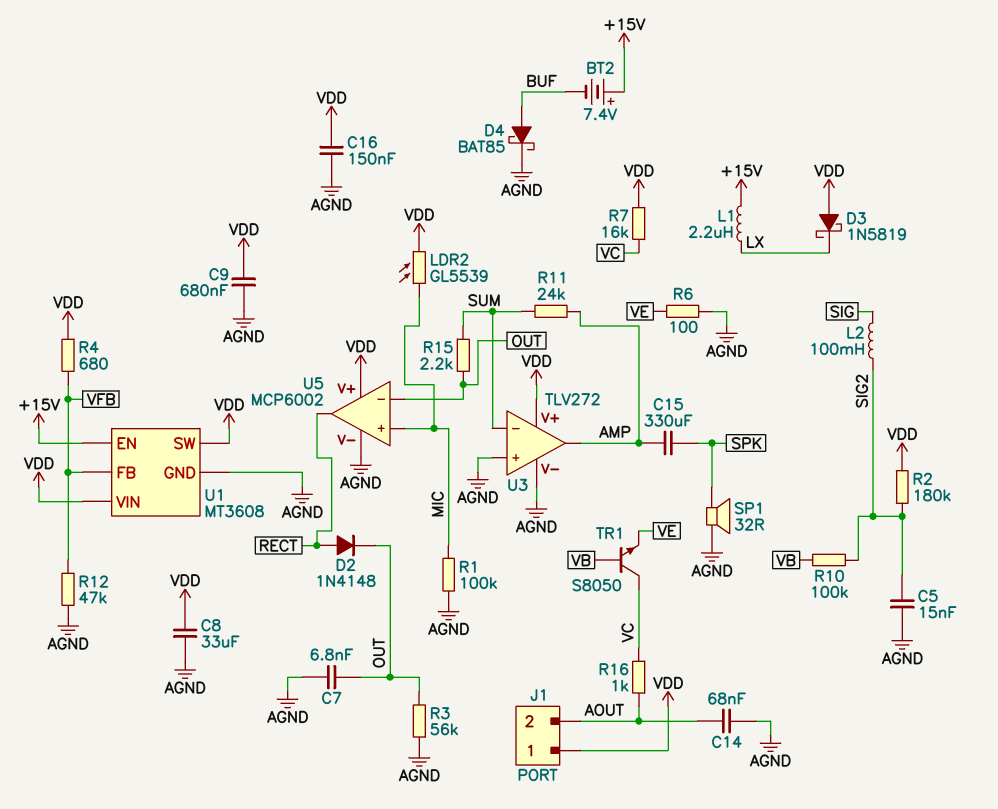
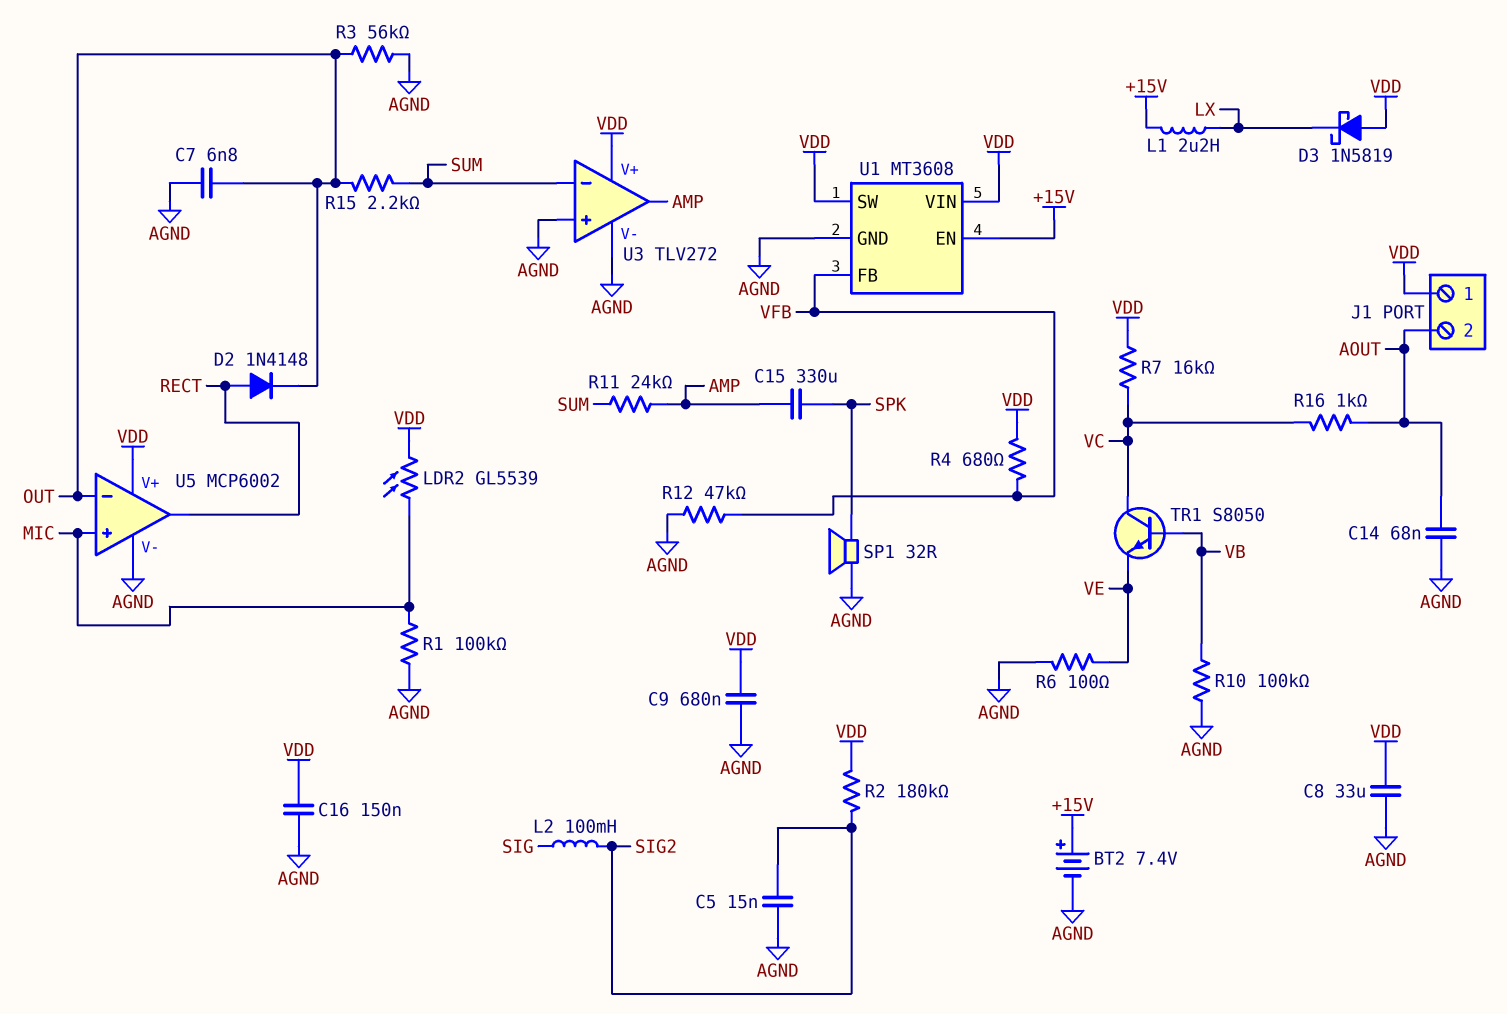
BT2: 7.4V (plus +15V, minus BUF) -> 7.4V (plus +15V, minus AGND)
D4: schottky BAT85 (A BUF, K AGND) -> none
R10: 100k (SIG2, VB) -> 100k (AGND, VB)

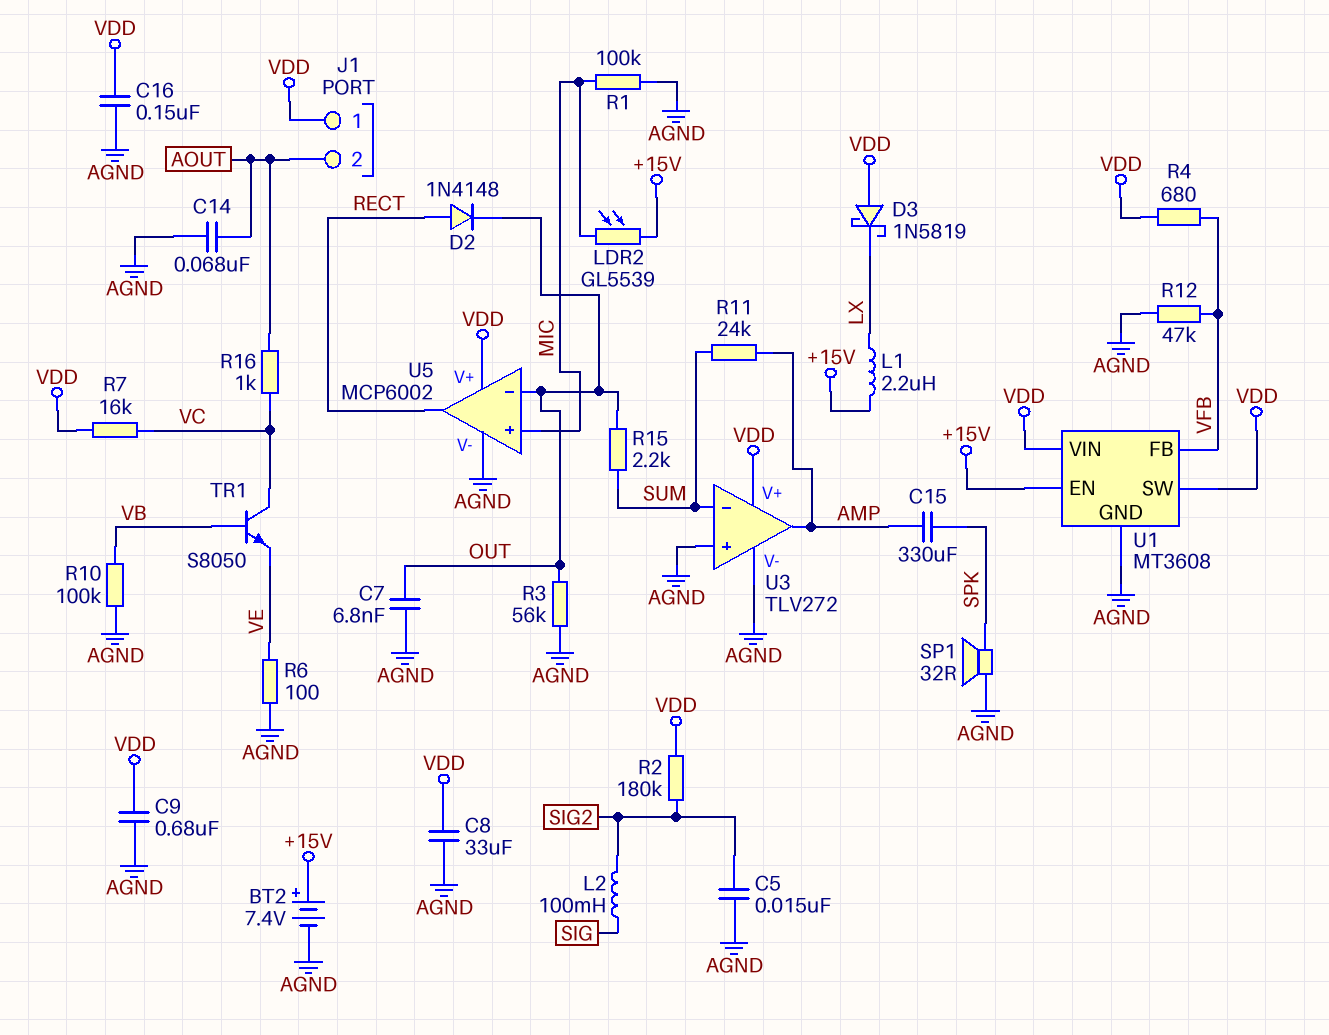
LDR2: GL5539 (MIC, VDD) -> GL5539 (+15V, MIC)

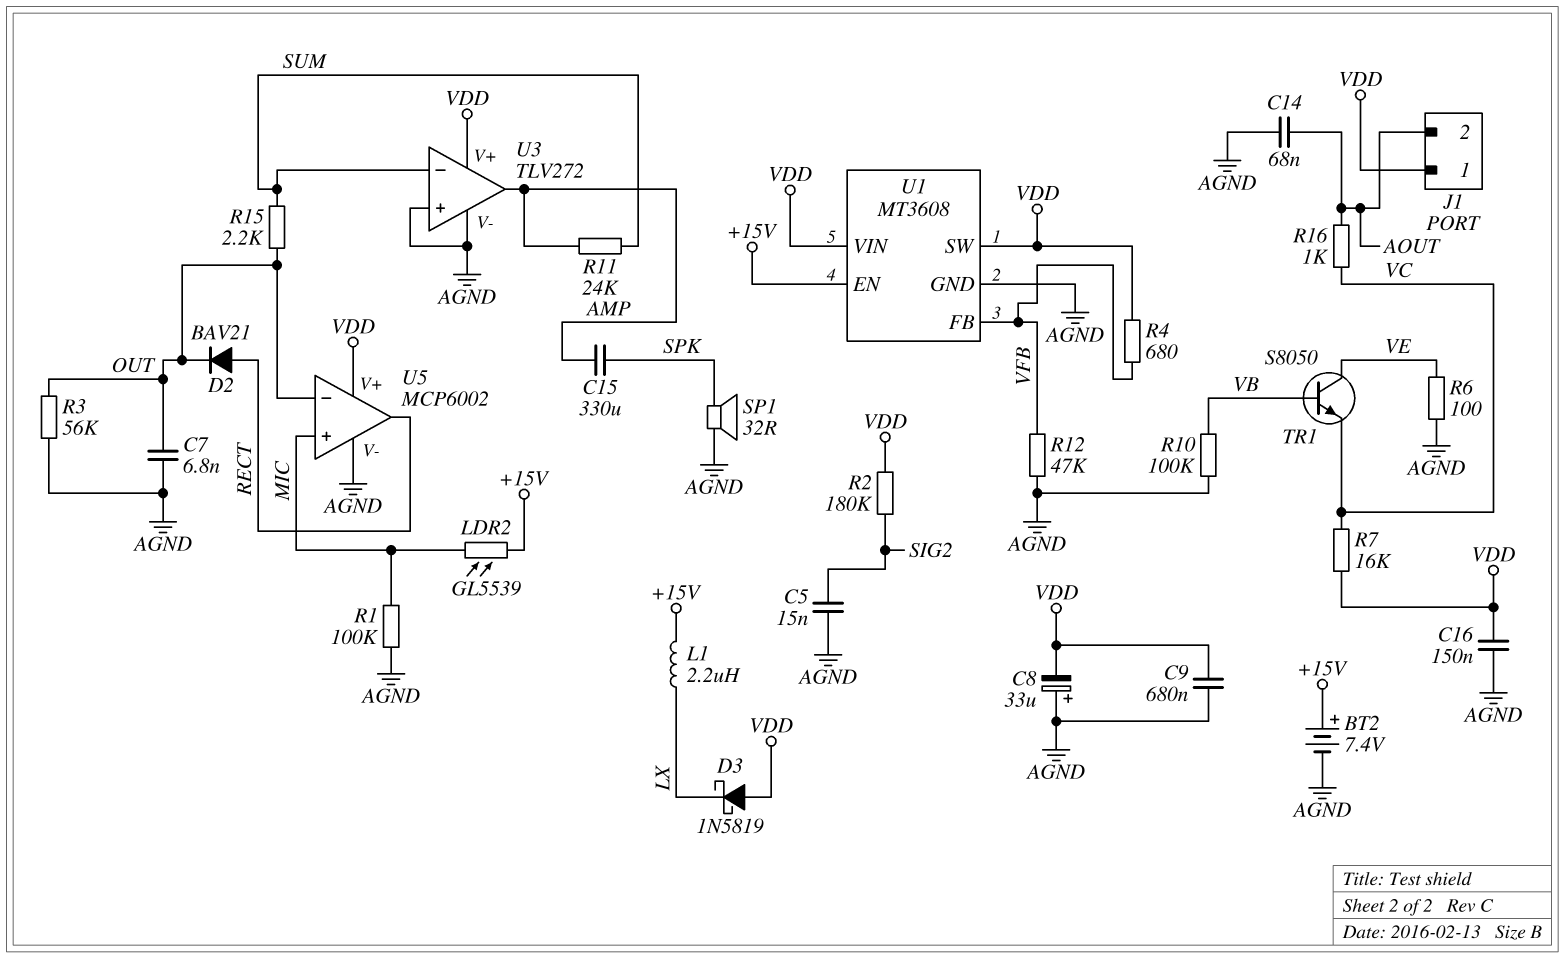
C8: 33uF (AGND, VDD) -> 33uF (plus AGND, minus VDD)
D2: diode 1N4148 (A RECT, K OUT) -> diode BAV21 (A RECT, K OUT)
L2: 100mH (SIG, SIG2) -> none
TR1: NPN S8050 (B VB, C VC, E VE) -> NPN S8050 (B VB, C VE, E VC)

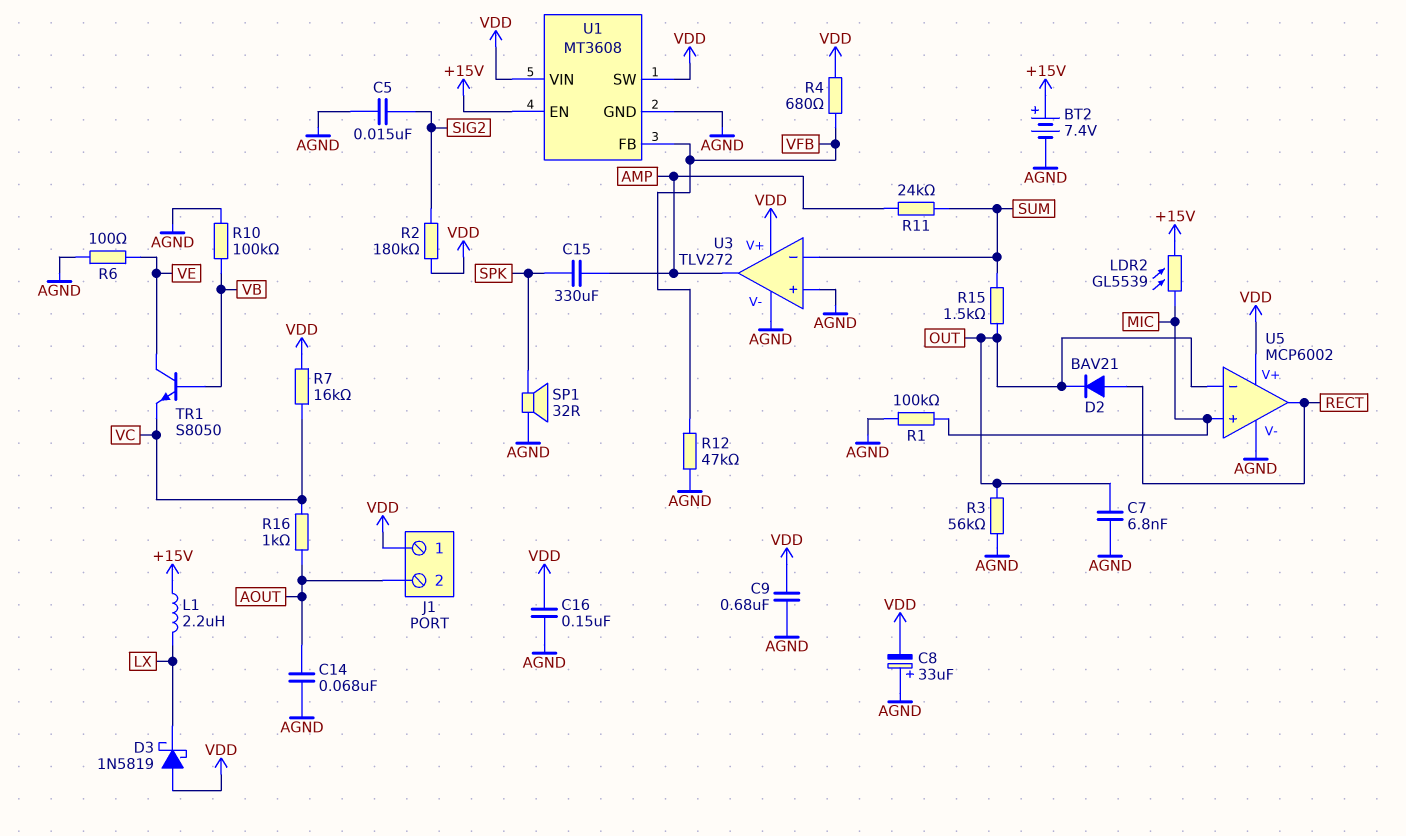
R15: 2.2k (OUT, SUM) -> 1.5k (OUT, SUM)

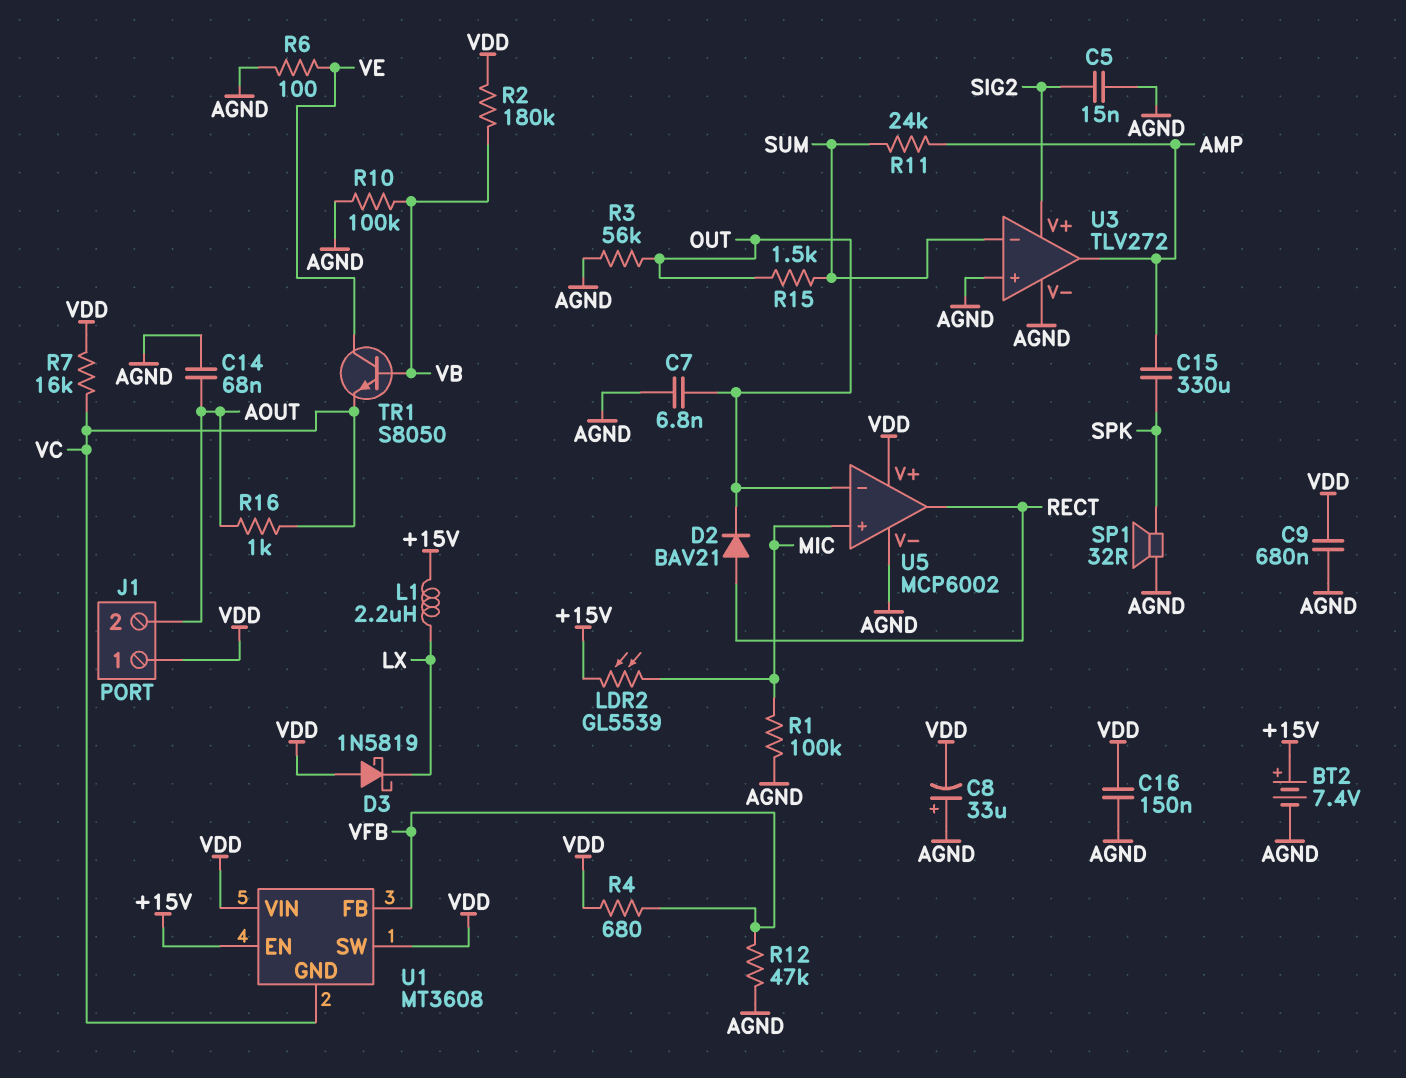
R2: 180k (SIG2, VDD) -> 180k (VB, VDD)
U1 pin GND: AGND -> VC
U3 pin V+: VDD -> SIG2

